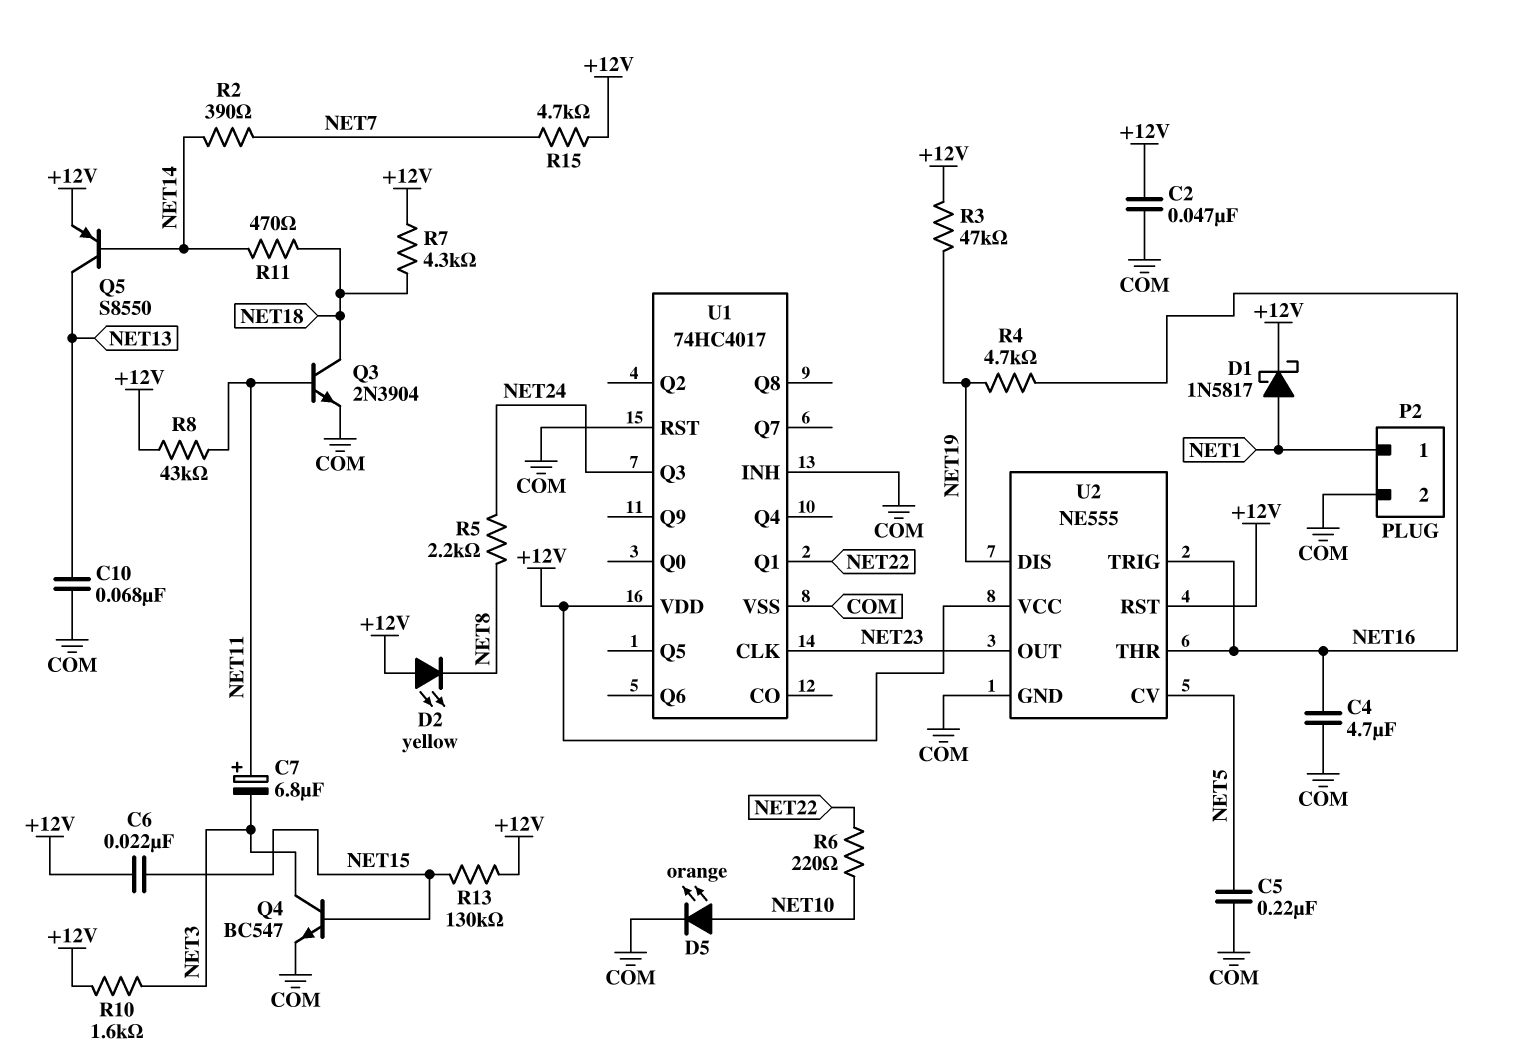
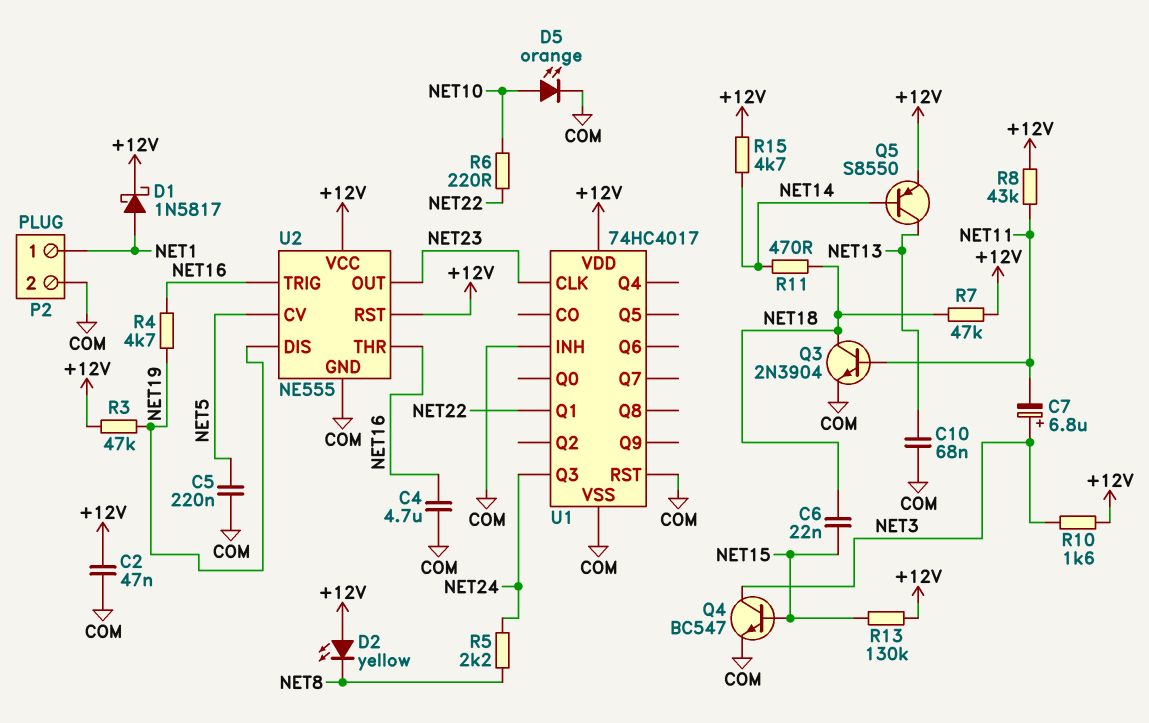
C6: 22nF (+12V, NET15) -> 22nF (NET15, NET18)
C7: 6.8uF (plus NET11, minus NET3) -> 6.8uF (plus NET3, minus NET11)
R2: 390 (NET7, NET14) -> none
R7: 4.3k (+12V, NET18) -> 47k (+12V, NET18)
R15: 4.7k (+12V, NET7) -> 4.7k (+12V, NET14)

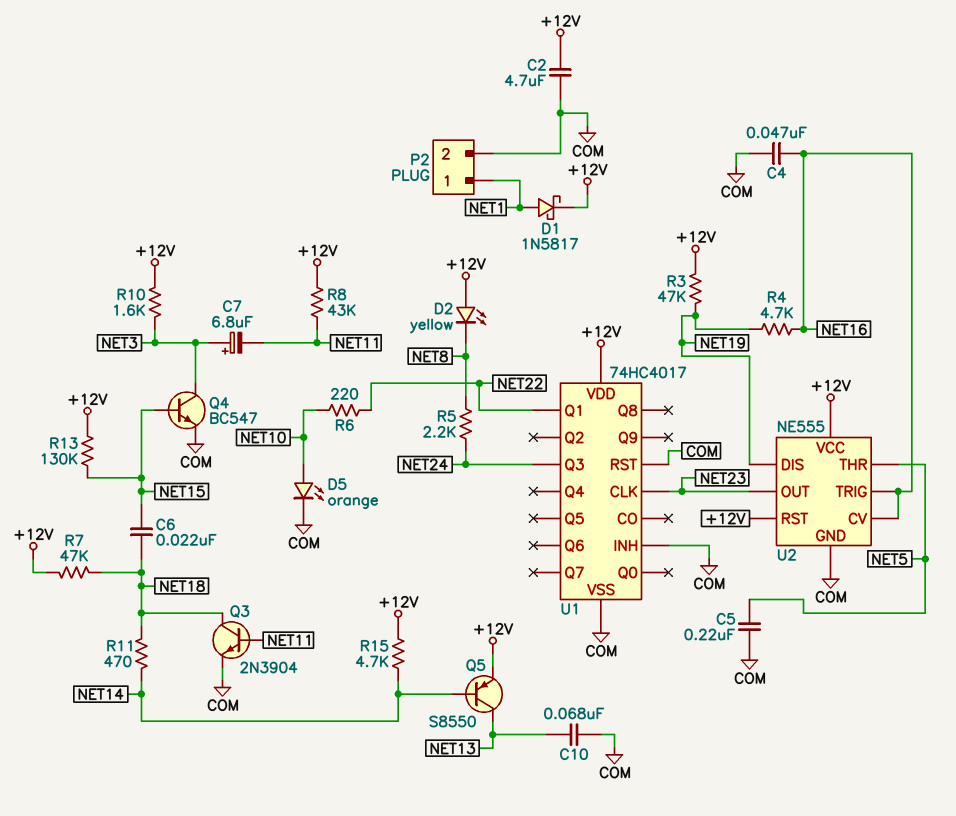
C2: 47nF (+12V, COM) -> 4.7uF (+12V, COM)
C4: 4.7uF (COM, NET16) -> 47nF (COM, NET16)
U2 pin CV: NET5 -> NET16
U2 pin THR: NET16 -> NET5

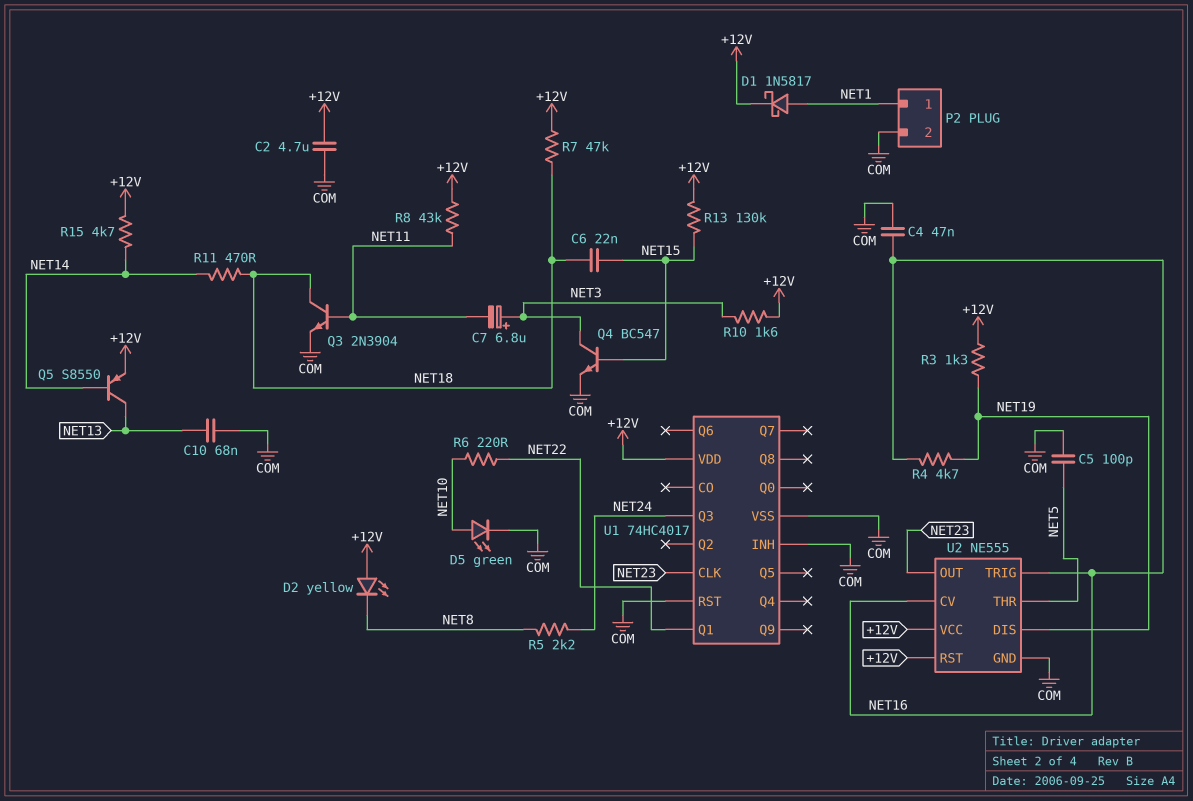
C5: 220nF (COM, NET5) -> 100pF (COM, NET5)
D5: LED orange (A NET10, K COM) -> LED green (A NET10, K COM)
R3: 47k (+12V, NET19) -> 1.3k (+12V, NET19)

